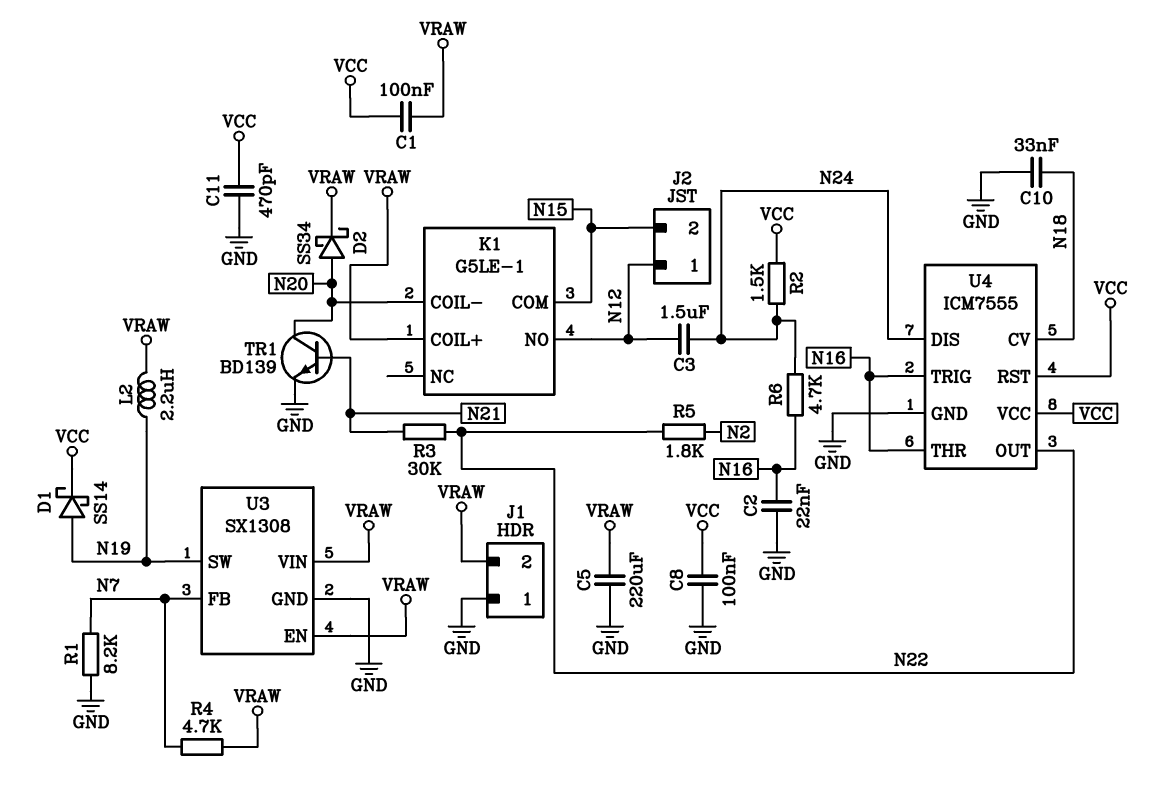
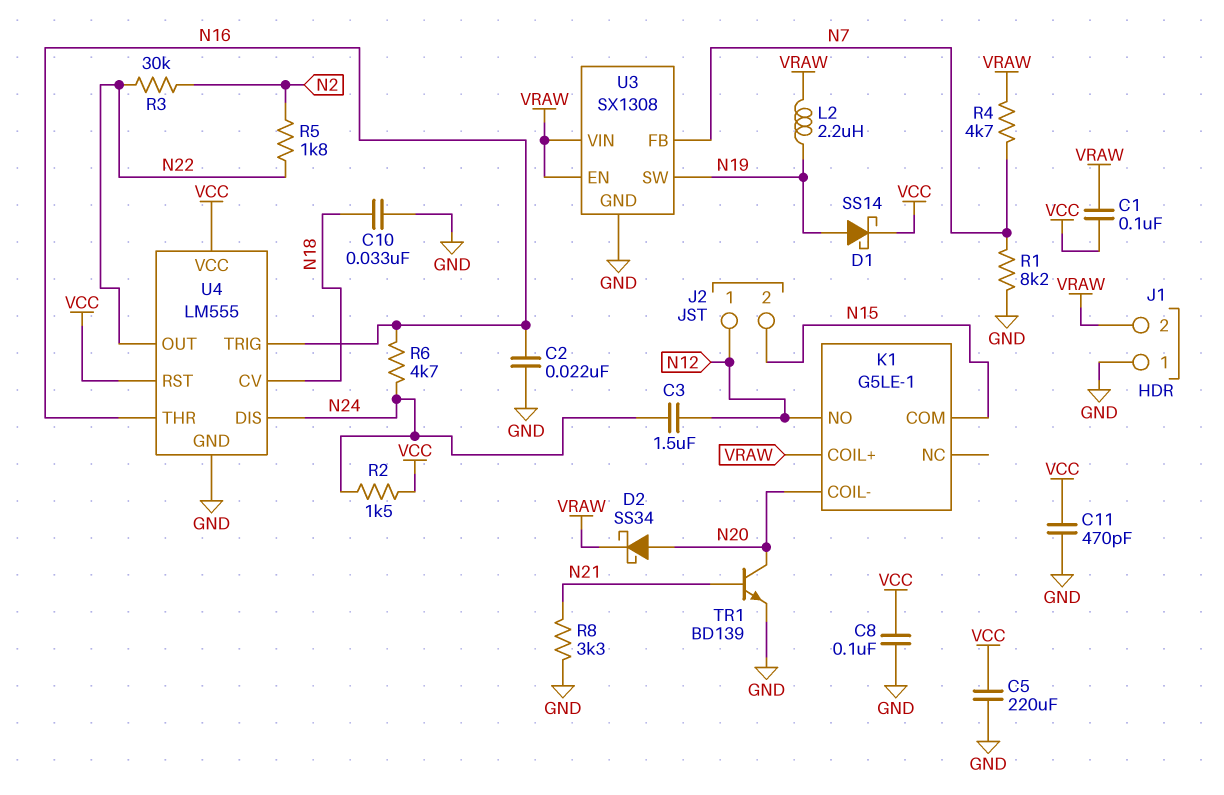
C5: 220uF (GND, VRAW) -> 220uF (GND, VCC)
R3: 30k (N21, N22) -> 30k (N2, N22)
R8: none -> 3.3k (GND, N21)
U4: ICM7555 -> LM555

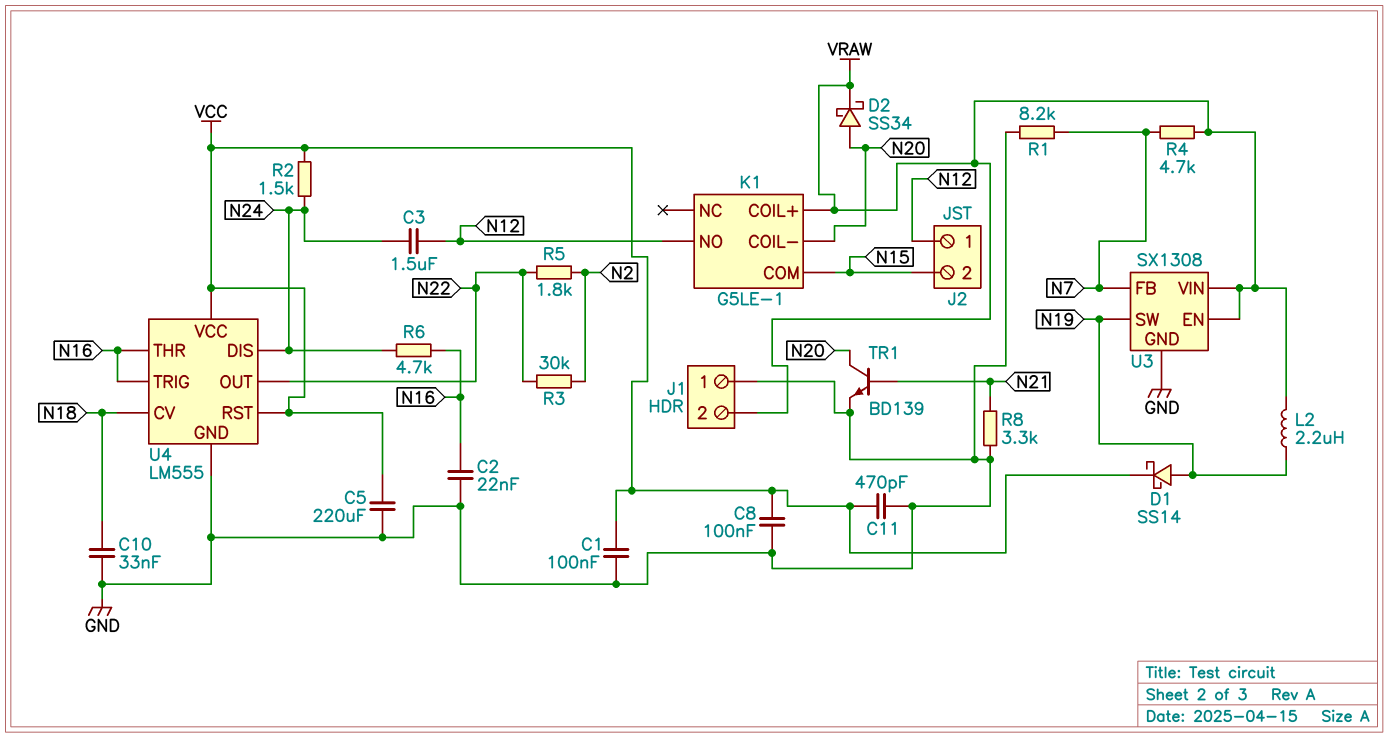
C1: 100nF (VCC, VRAW) -> 100nF (GND, VCC)

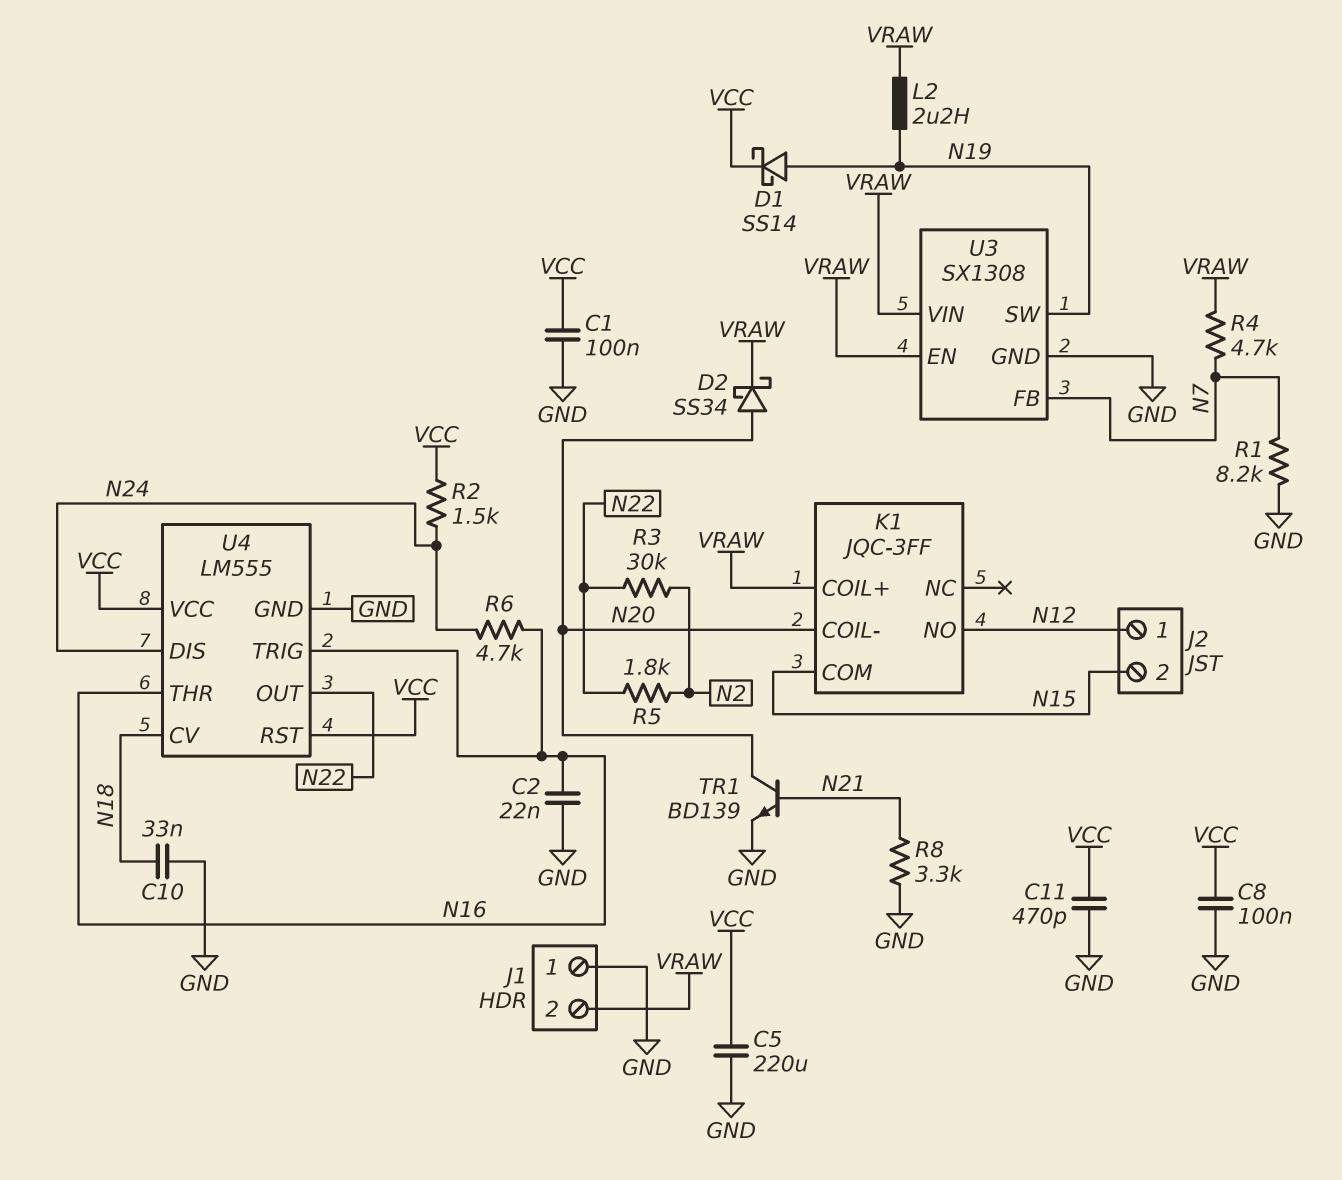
C3: 1.5uF (N12, N24) -> none
K1: G5LE-1 -> JQC-3FF

